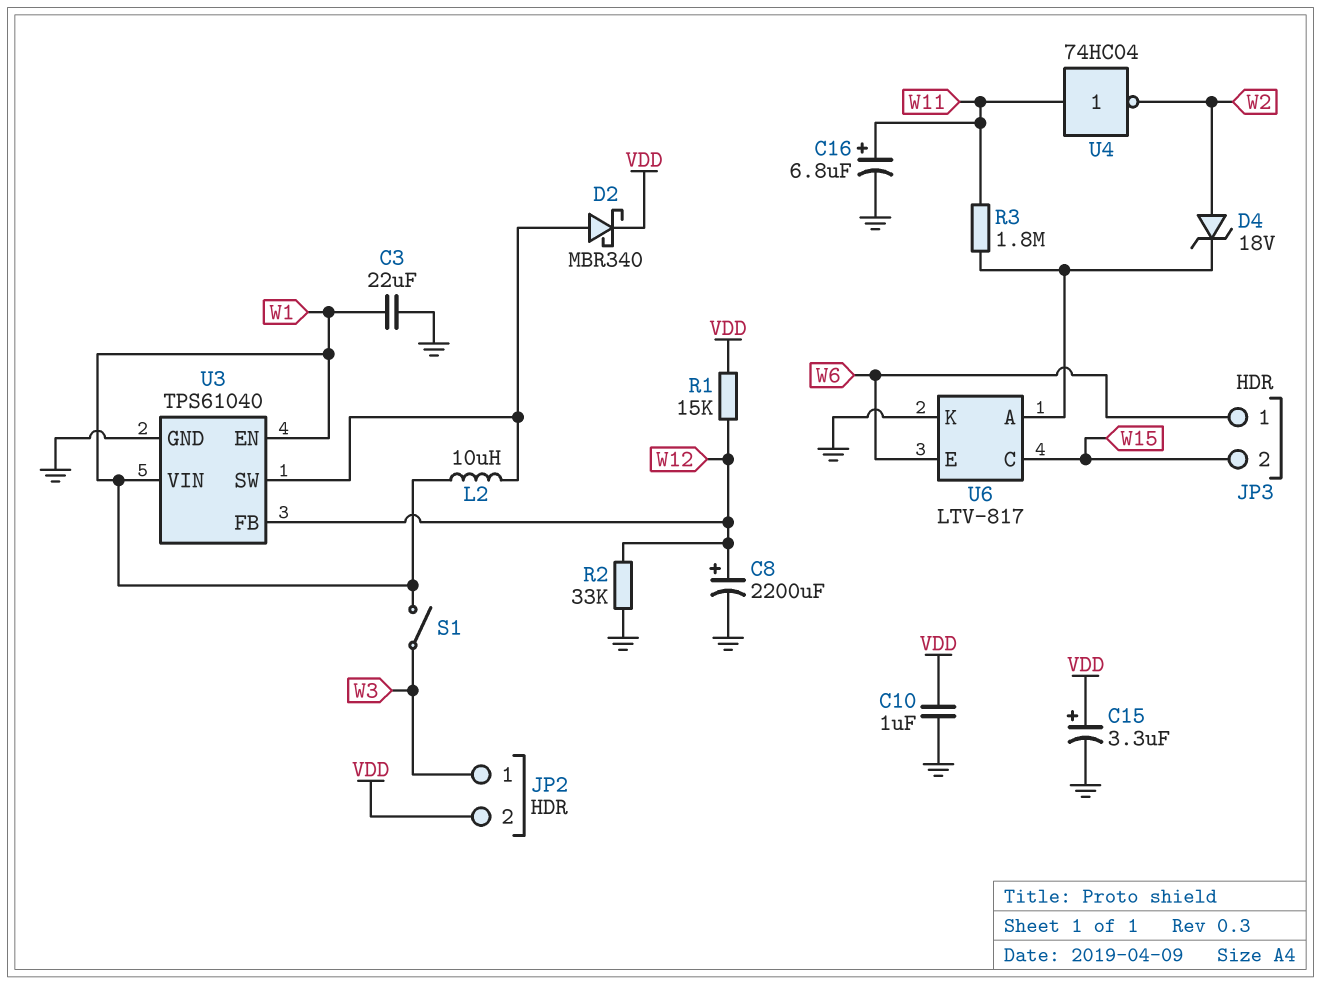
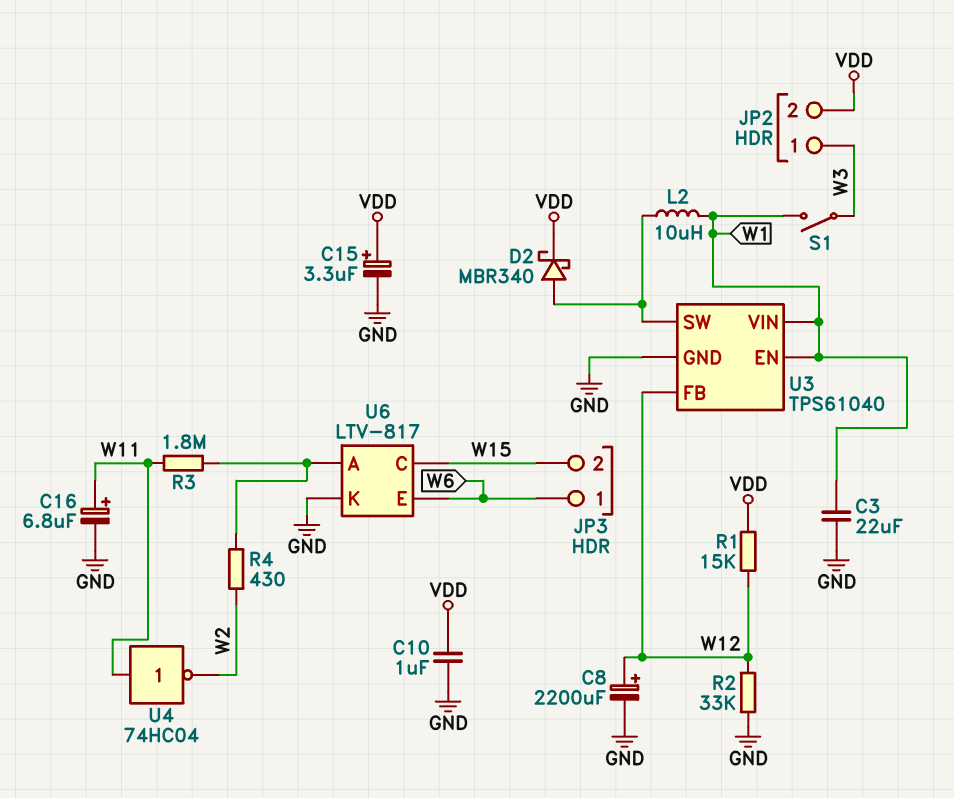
D4: zener 18V (A W2, K U6/A) -> none
R4: none -> 430 (U6/A, W2)

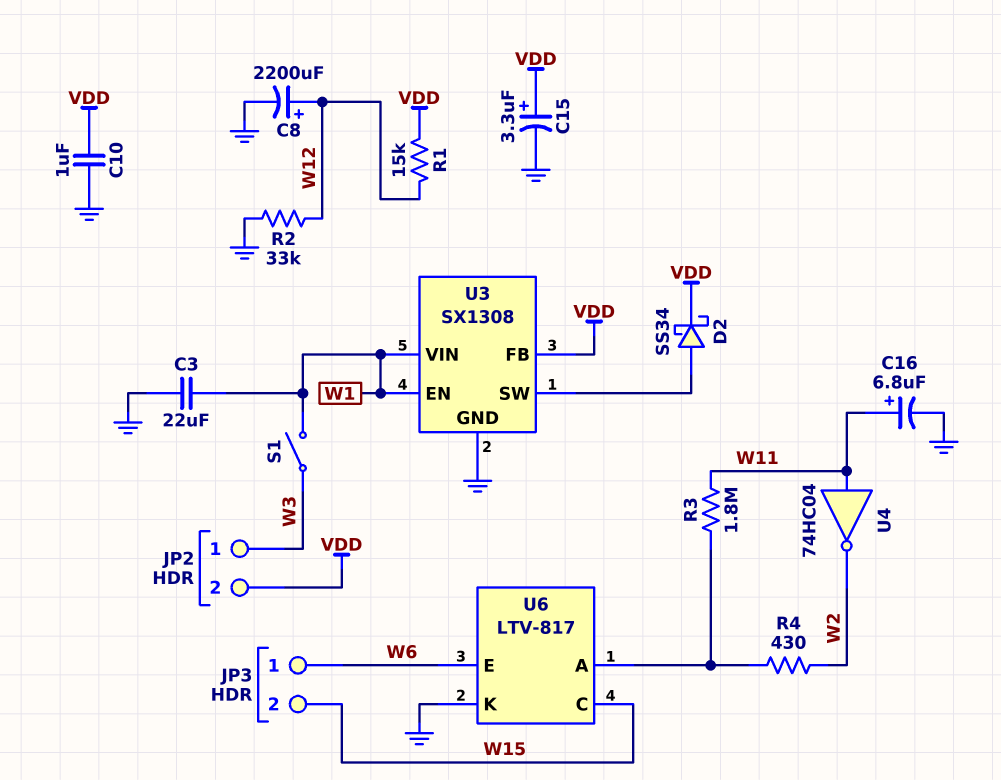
D2: schottky MBR340 (A U3/SW, K VDD) -> schottky SS34 (A U3/SW, K VDD)
L2: 10uH (U3/SW, W1) -> none
U3: TPS61040 -> SX1308
U3 pin FB: W12 -> VDD

